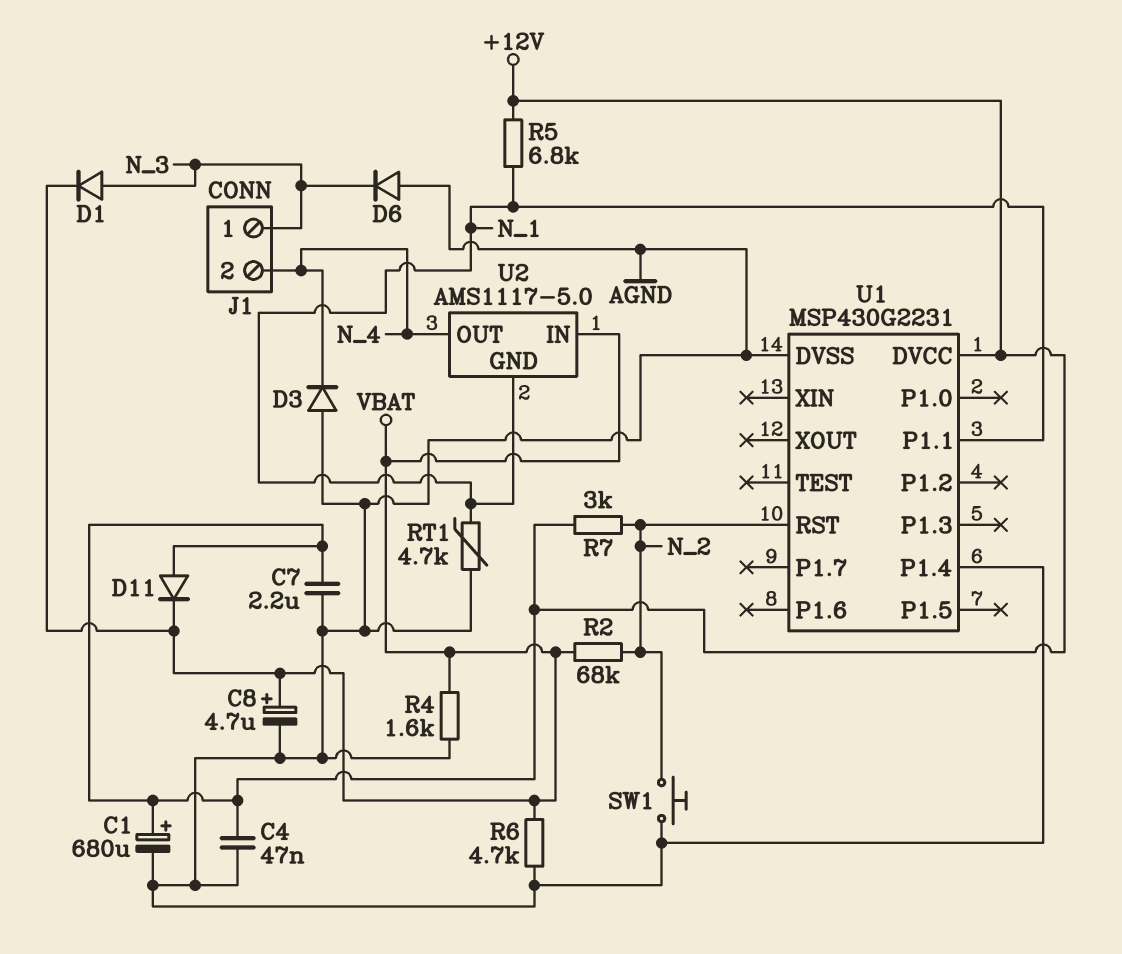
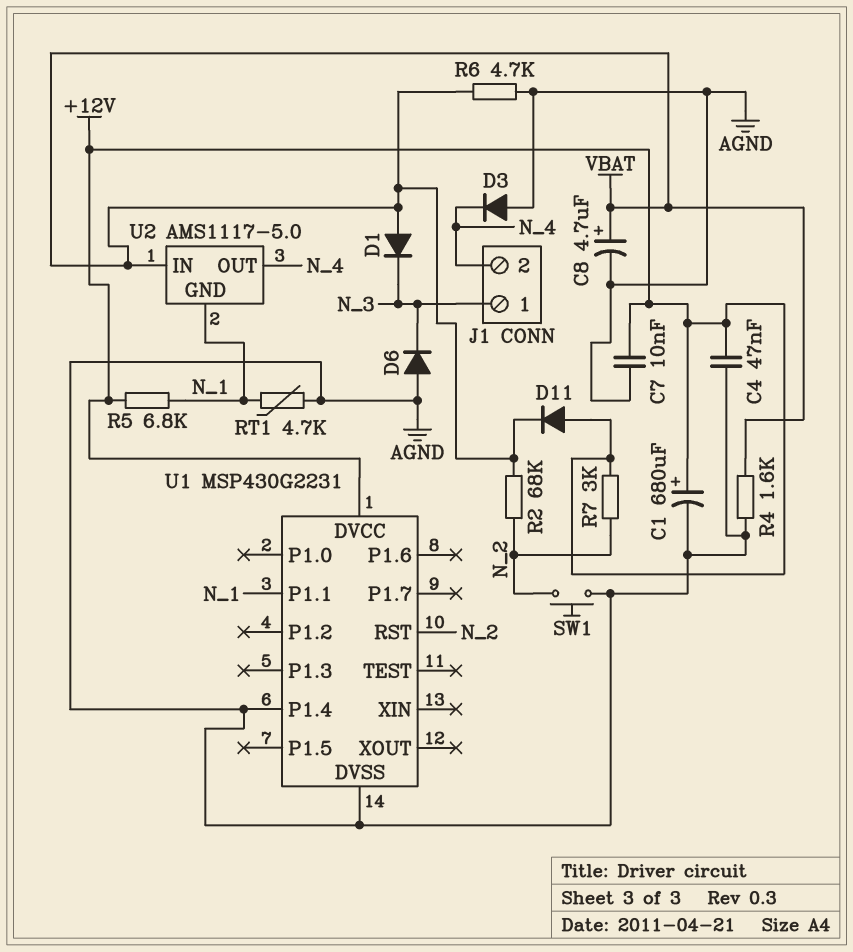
C7: 2.2uF (+12V, AGND) -> 10nF (+12V, AGND)
D1: diode (A N_3, K VBAT) -> diode (A VBAT, K N_3)

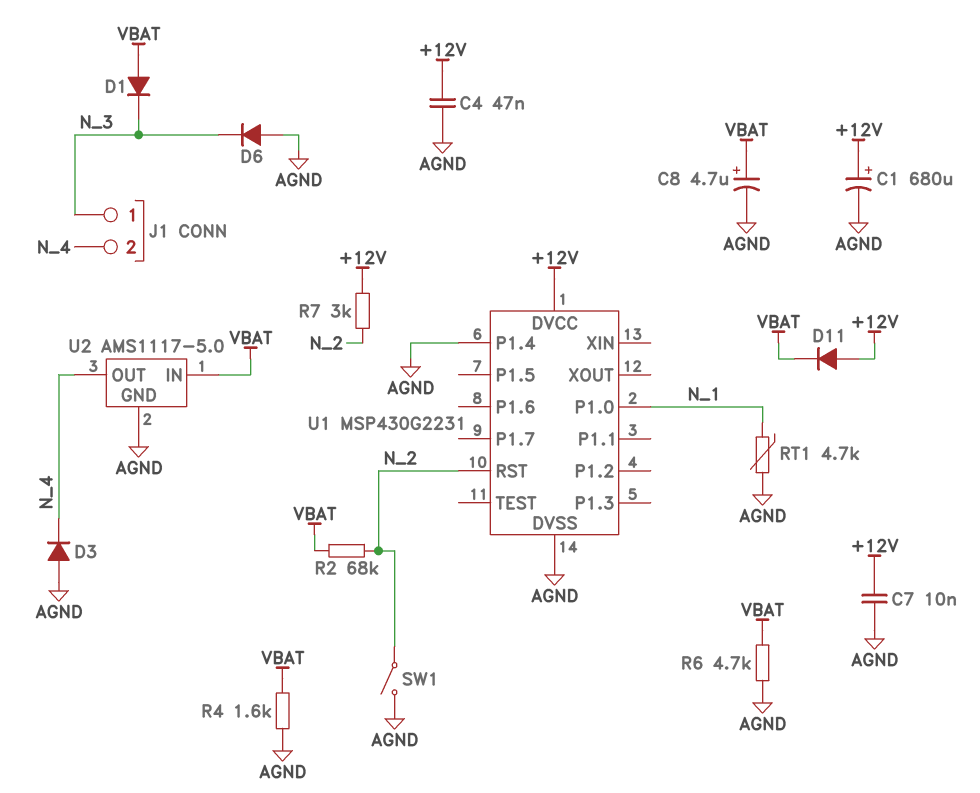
R5: 6.8k (+12V, N_1) -> none
SW1: button (AGND, N_2) -> switch (AGND, N_2)
U1 pin P1.0: none -> N_1
U1 pin P1.1: N_1 -> none
U2 pin GND: N_1 -> AGND

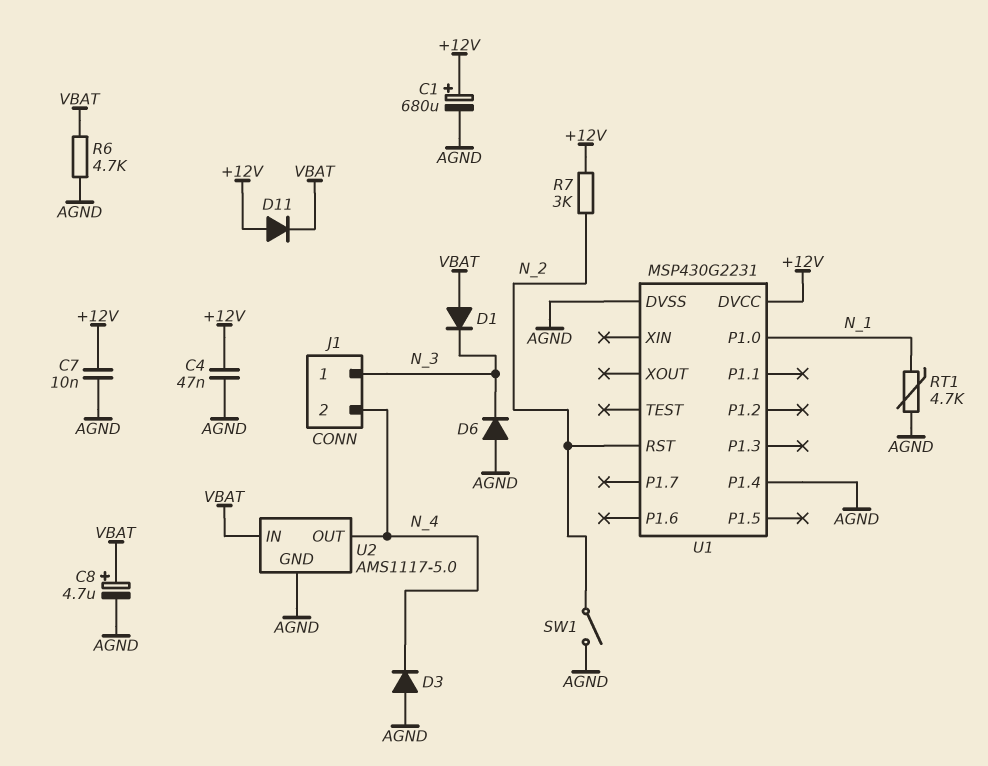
R2: 68k (N_2, VBAT) -> none
R4: 1.6k (AGND, VBAT) -> none

